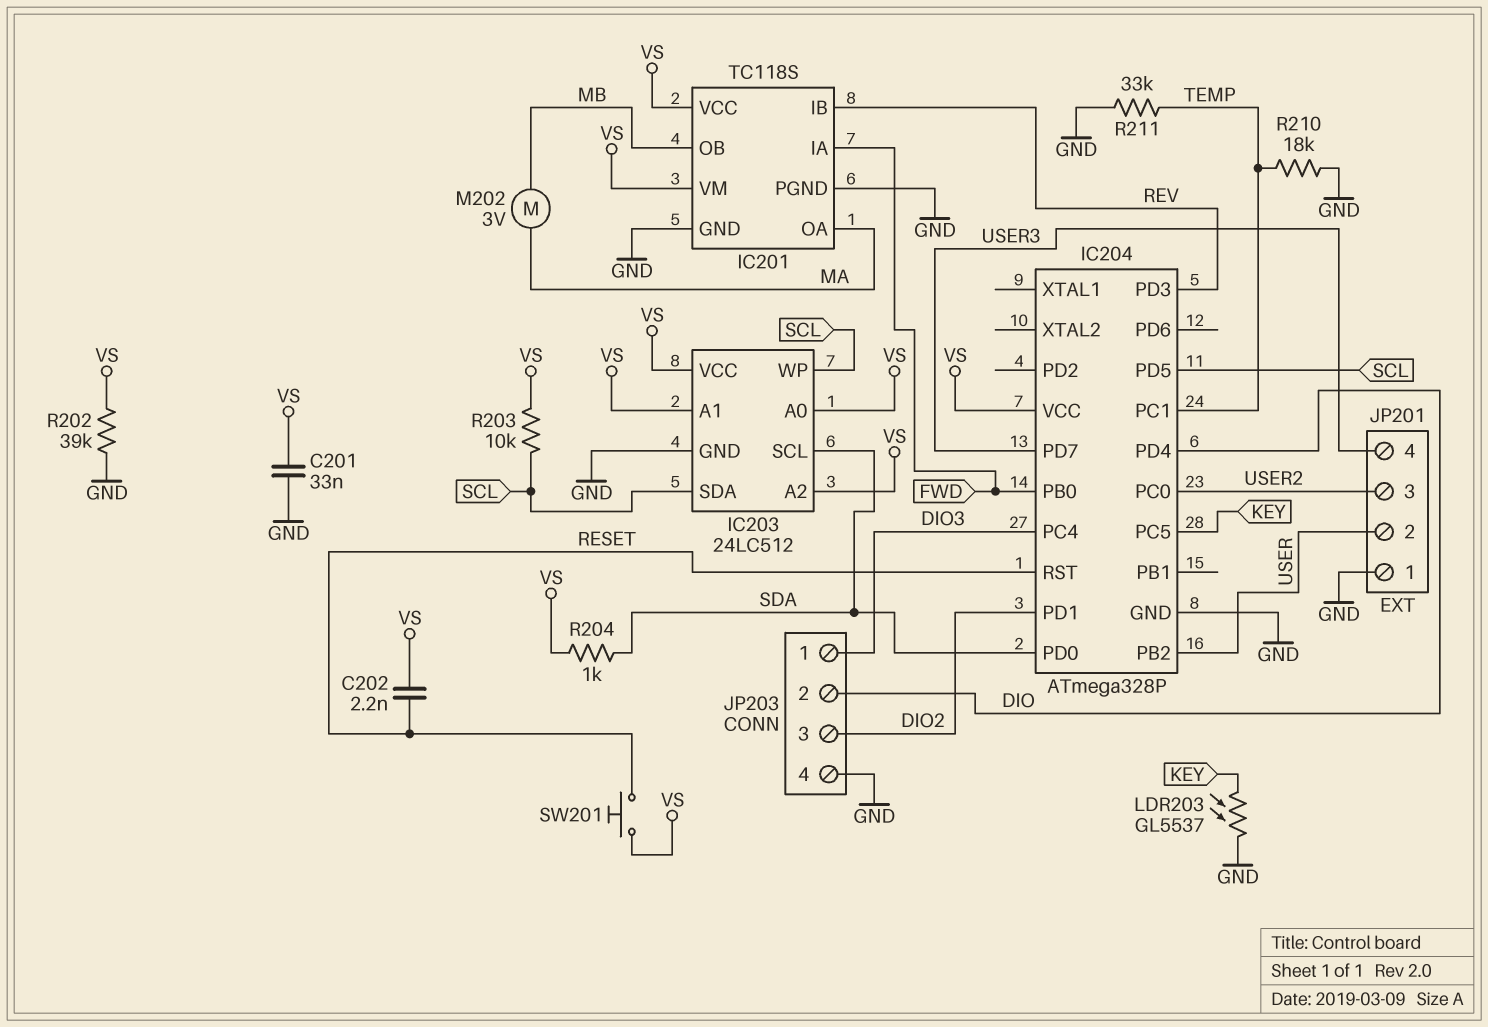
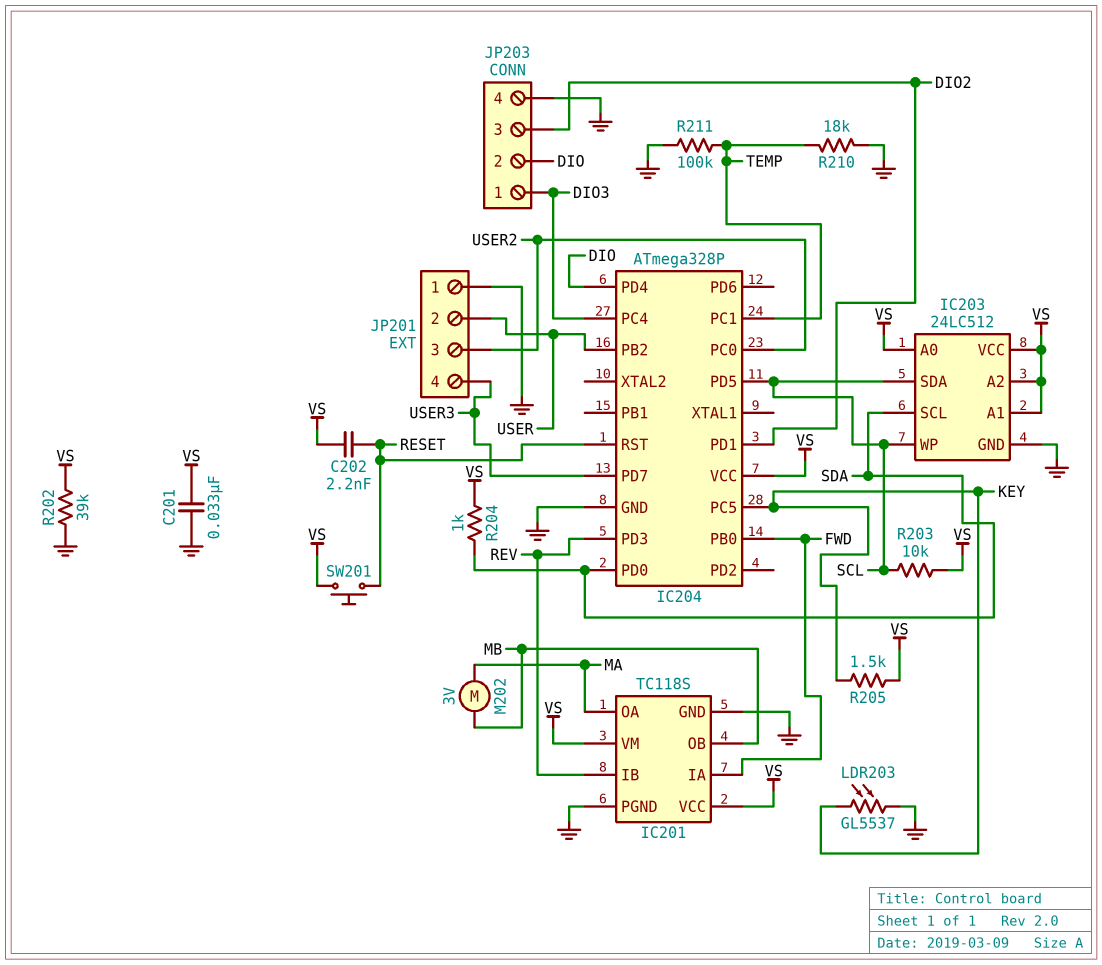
R205: none -> 1.5k (KEY, VS)
R211: 33k (GND, TEMP) -> 100k (GND, TEMP)

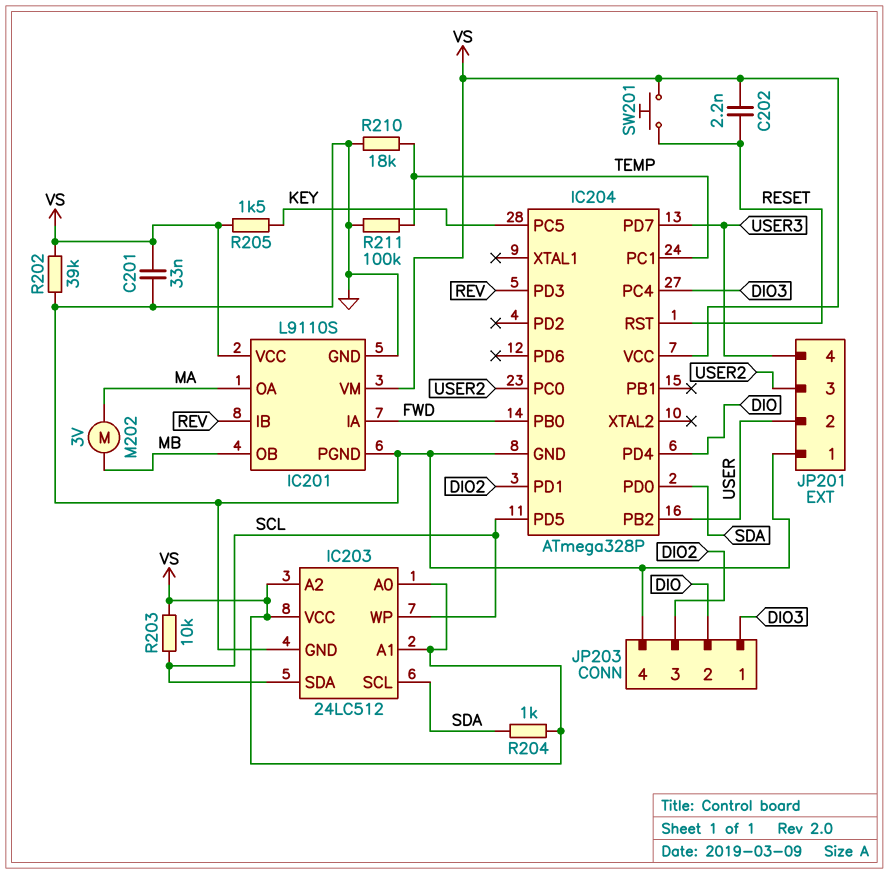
IC201: TC118S -> L9110S
LDR203: GL5537 (GND, KEY) -> none

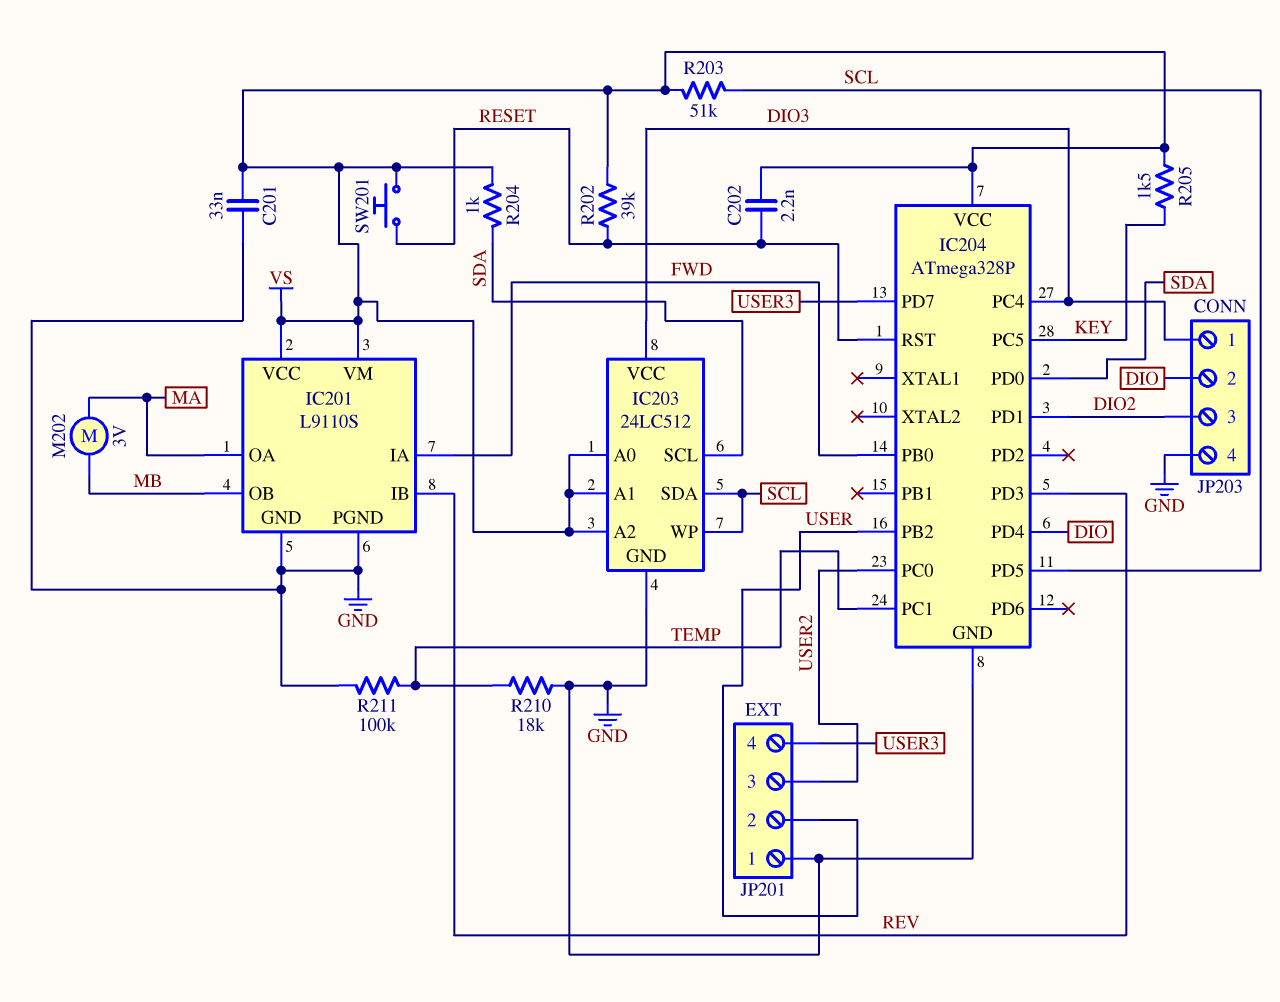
IC203 pin VCC: VS -> DIO3
R202: 39k (GND, VS) -> 39k (RESET, VS)
R203: 10k (SCL, VS) -> 51k (SCL, VS)

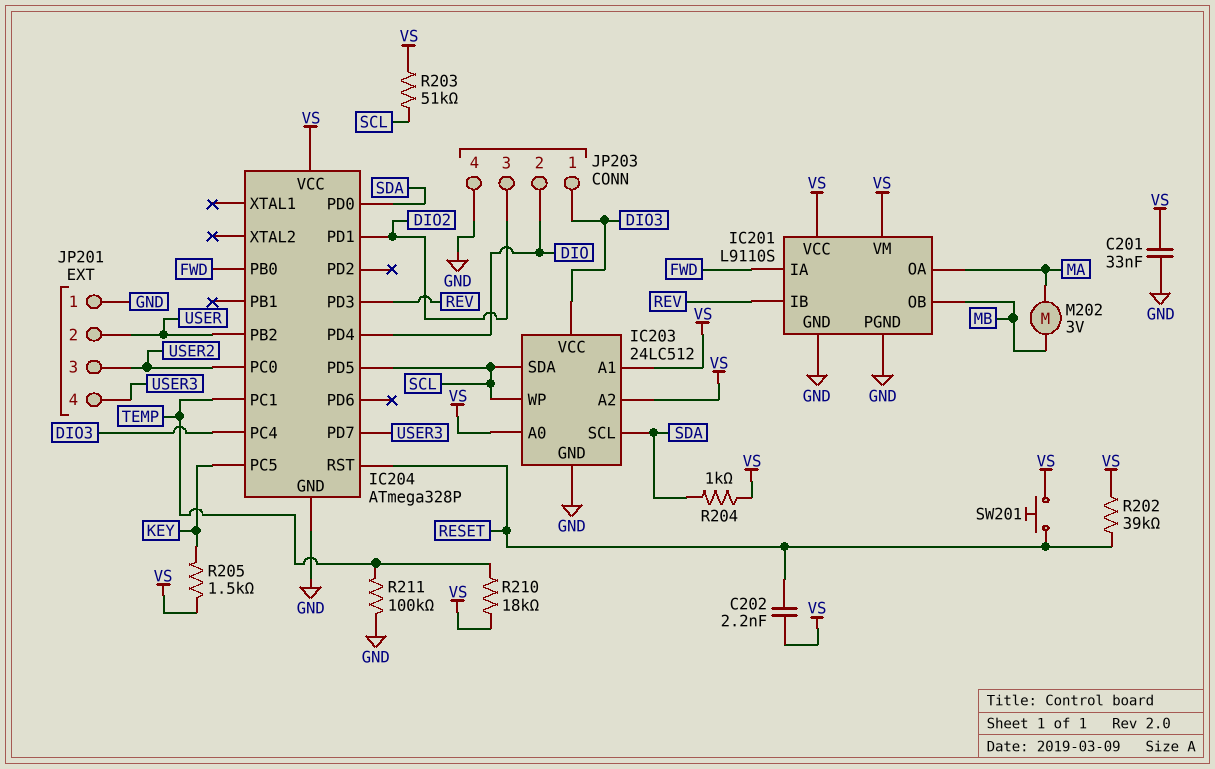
R210: 18k (GND, TEMP) -> 18k (TEMP, VS)

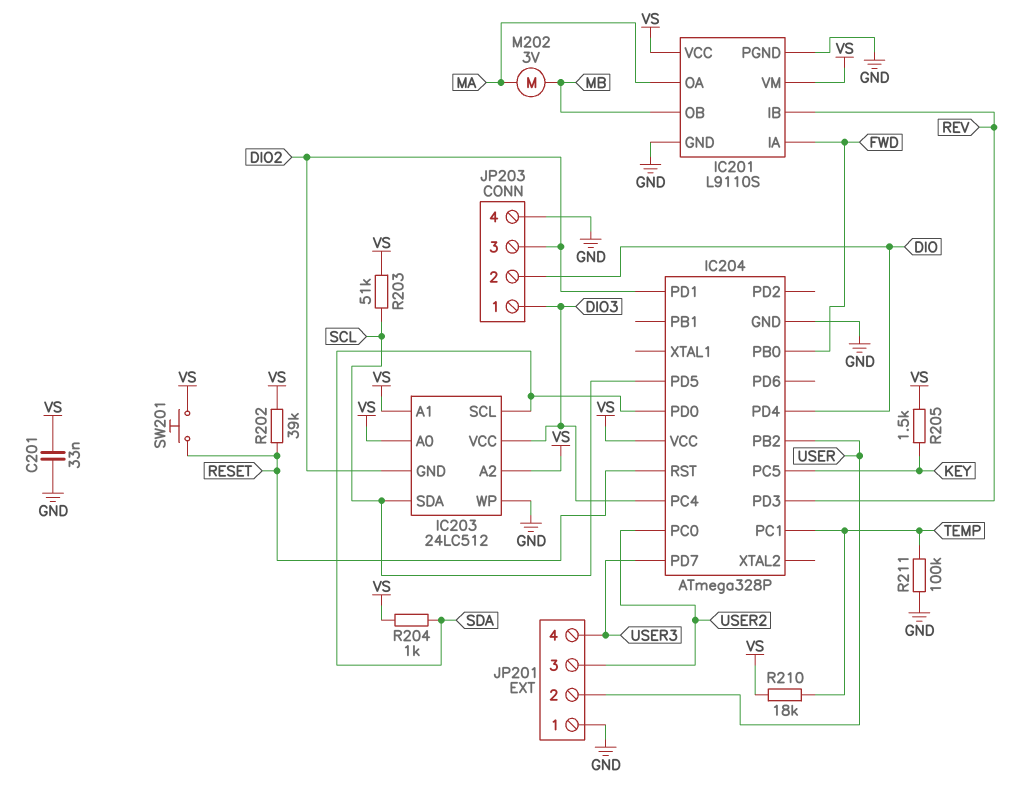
C202: 2.2nF (RESET, VS) -> none
IC203 pin GND: GND -> DIO2
IC203 pin WP: SCL -> GND

